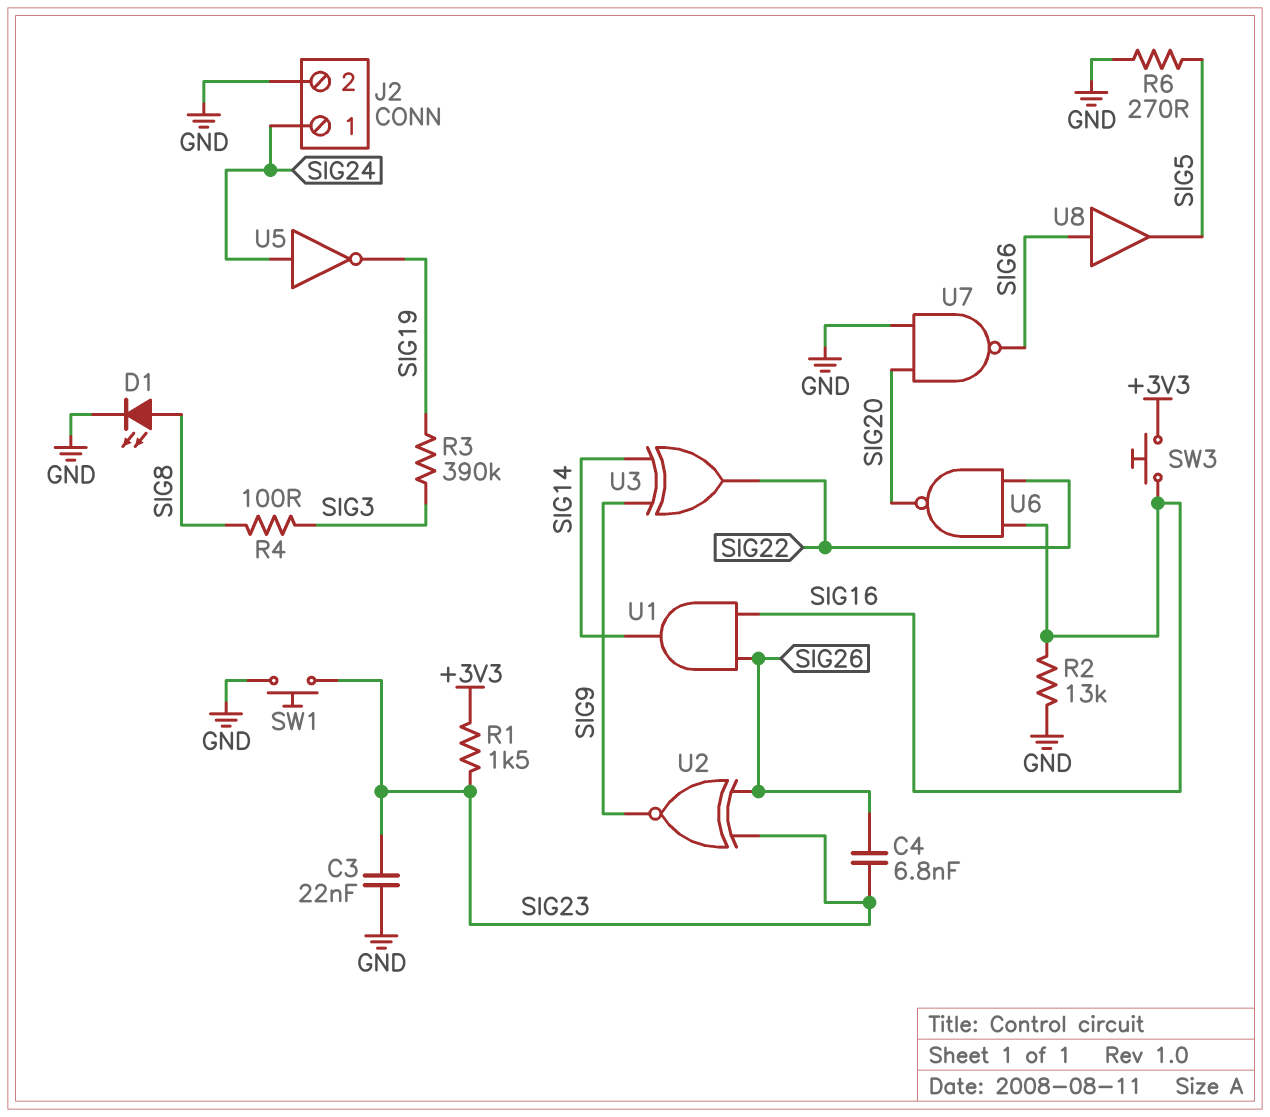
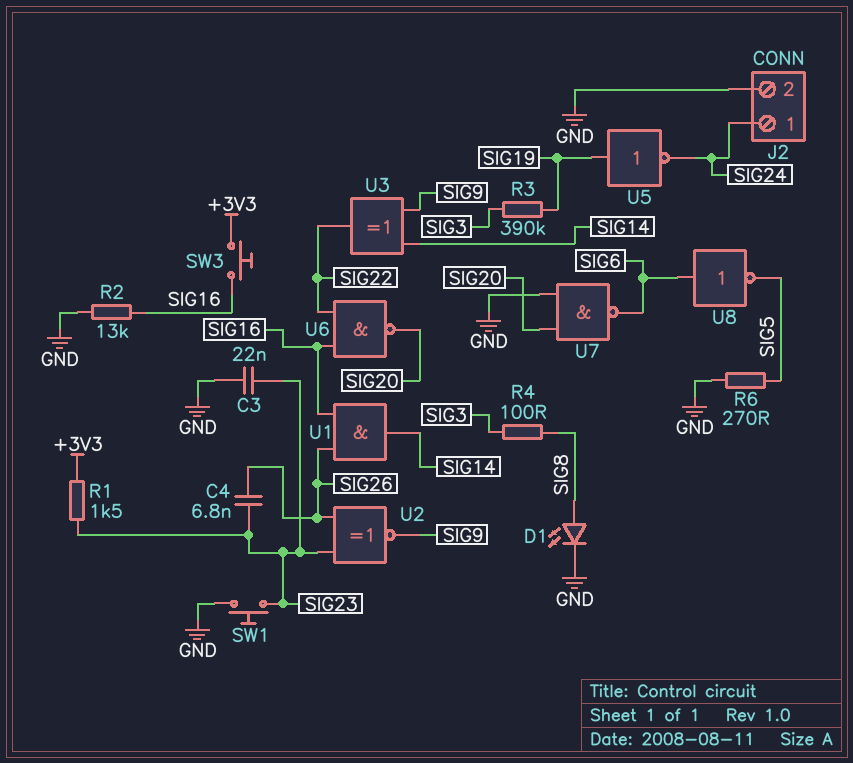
U5: NOT (in SIG24, out SIG19) -> NOT (in SIG19, out SIG24)
U8: buffer (in SIG6, out SIG5) -> NOT (in SIG6, out SIG5)

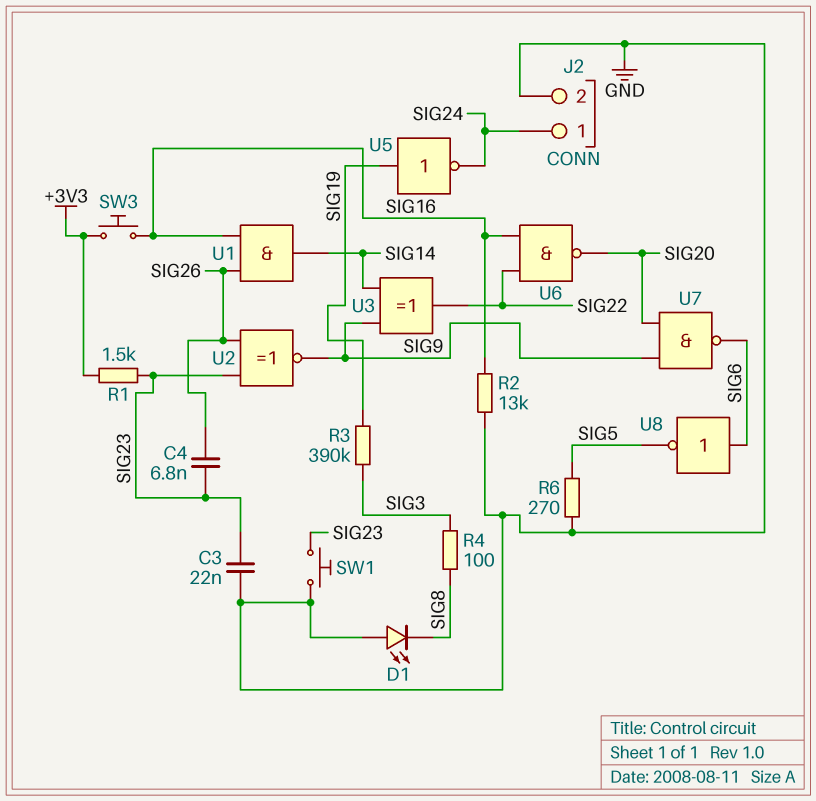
D1: LED (A SIG8, K GND) -> LED (A GND, K SIG8)
U7: NAND (in GND, in SIG20, out SIG6) -> NAND (in SIG9, in SIG20, out SIG6)

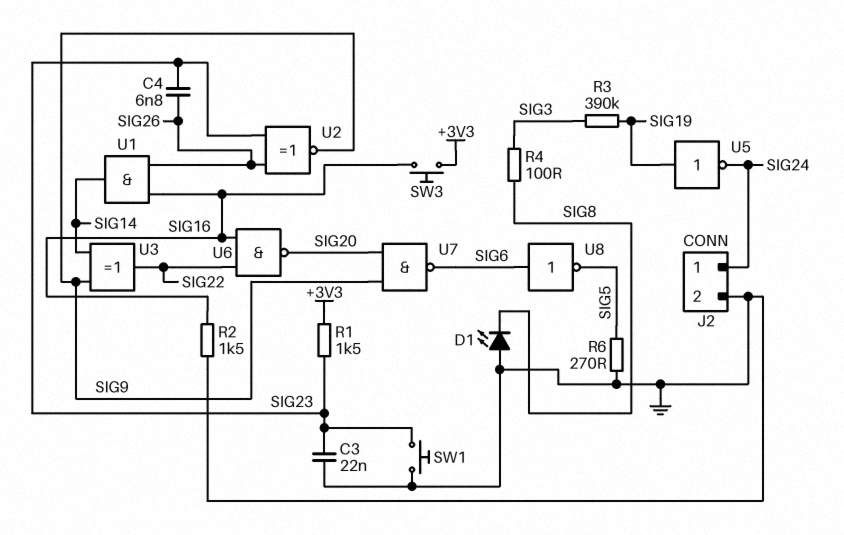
R2: 13k (GND, SIG16) -> 1.5k (GND, SIG16)

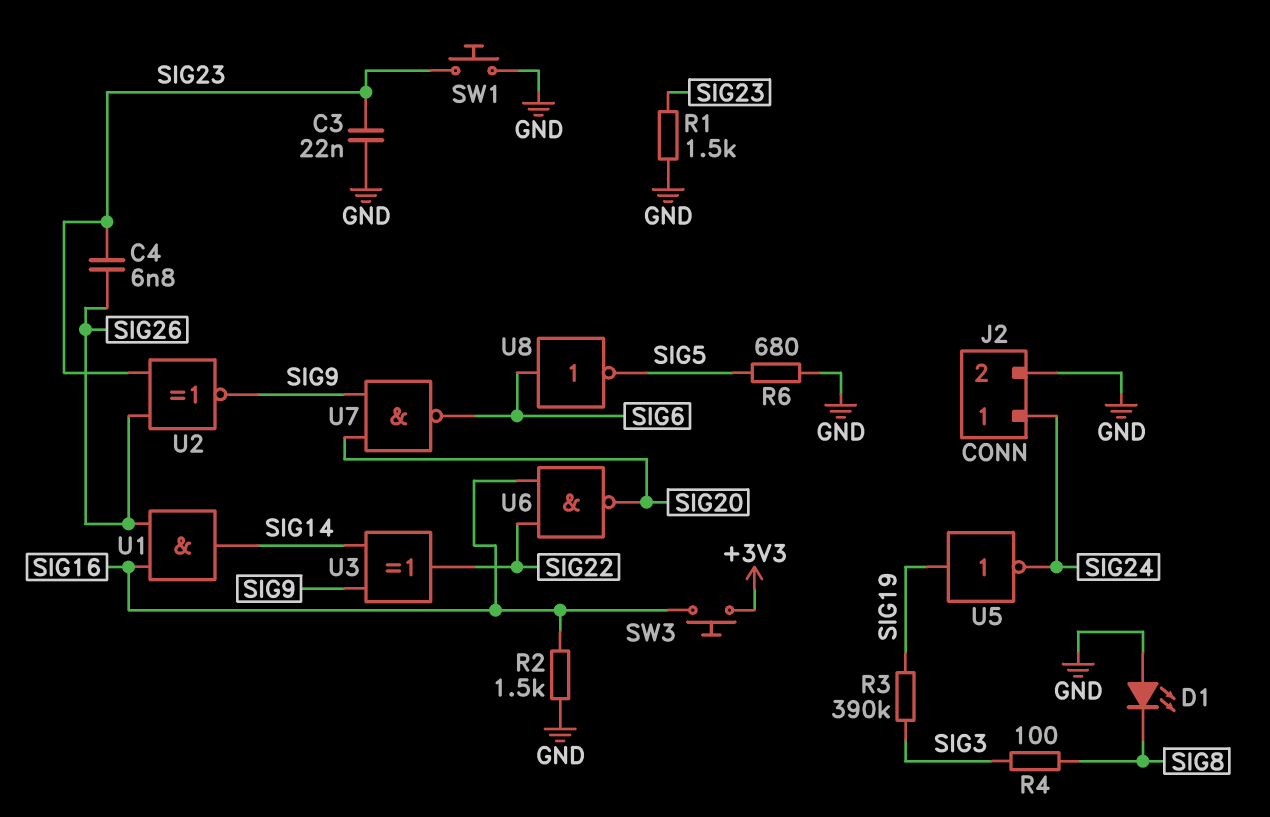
R1: 1.5k (+3V3, SIG23) -> 1.5k (GND, SIG23)
R6: 270 (GND, SIG5) -> 680 (GND, SIG5)

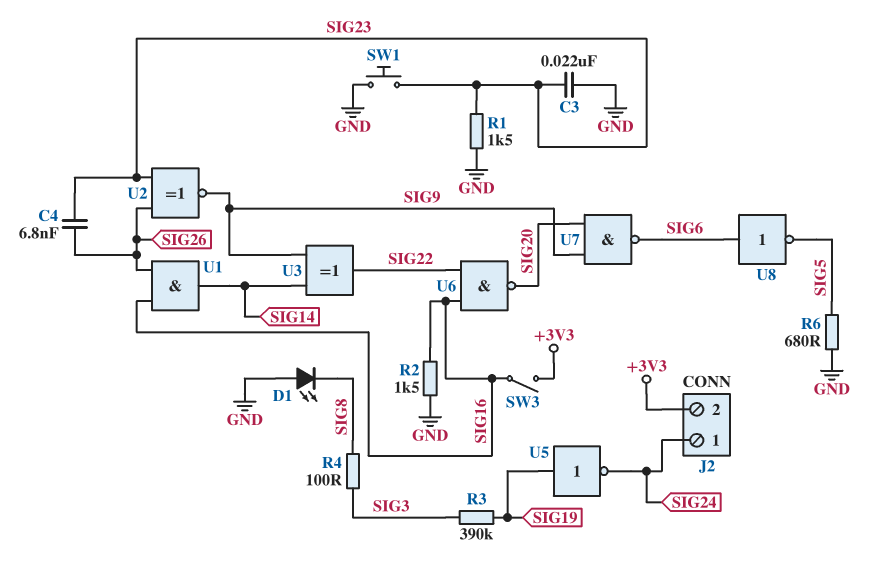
J2 pin 2: GND -> +3V3
SW3: button (+3V3, SIG16) -> switch (+3V3, SIG16)

